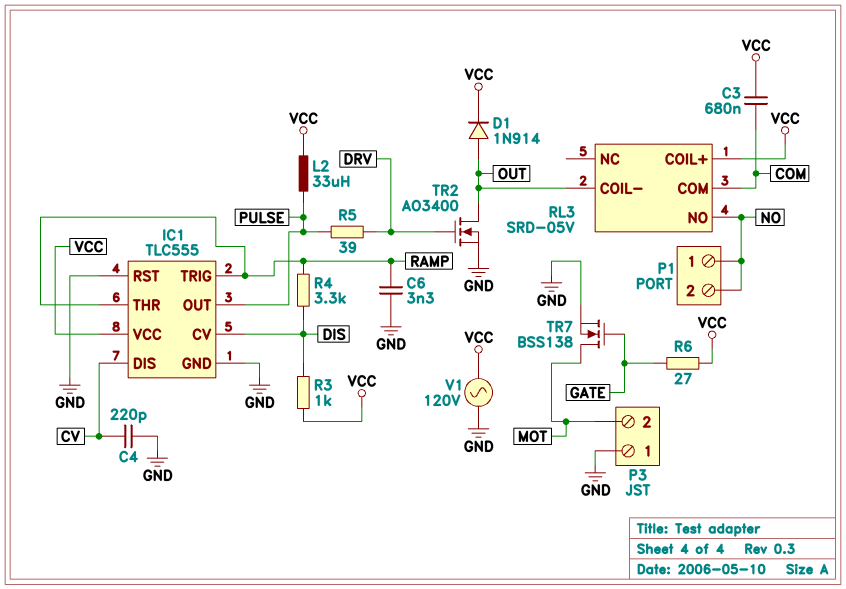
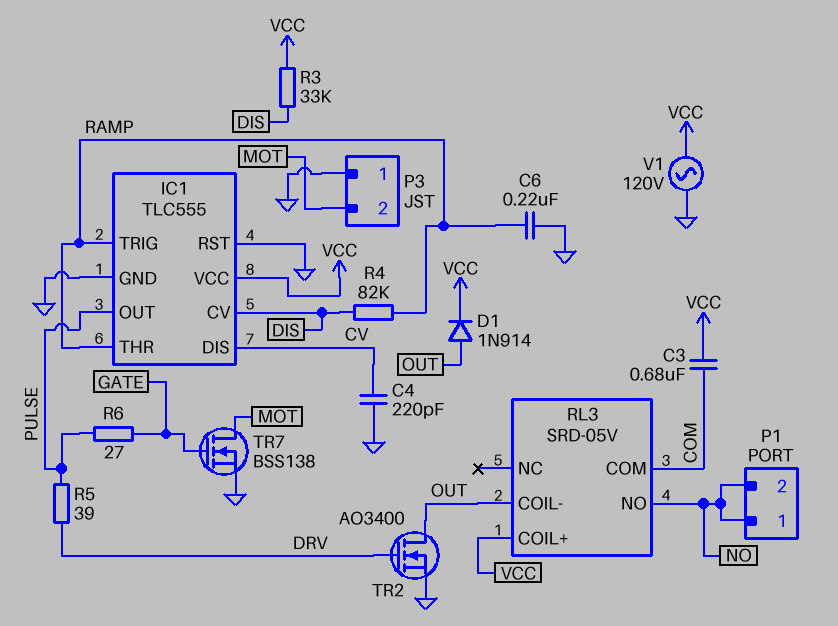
C6: 3.3nF (GND, RAMP) -> 220nF (GND, RAMP)
L2: 33uH (PULSE, VCC) -> none
R3: 1k (DIS, VCC) -> 33k (DIS, VCC)
R4: 3.3k (DIS, RAMP) -> 82k (DIS, RAMP)
R6: 27 (GATE, VCC) -> 27 (GATE, PULSE)

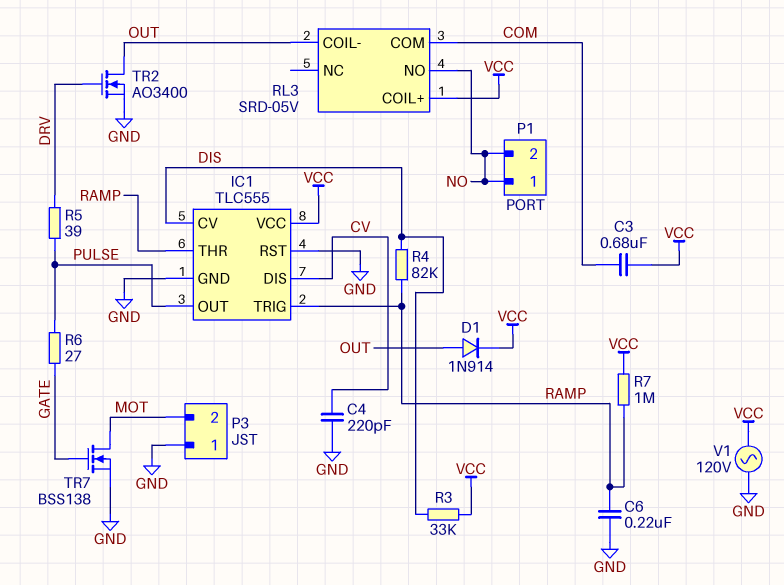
R7: none -> 1M (RAMP, VCC)

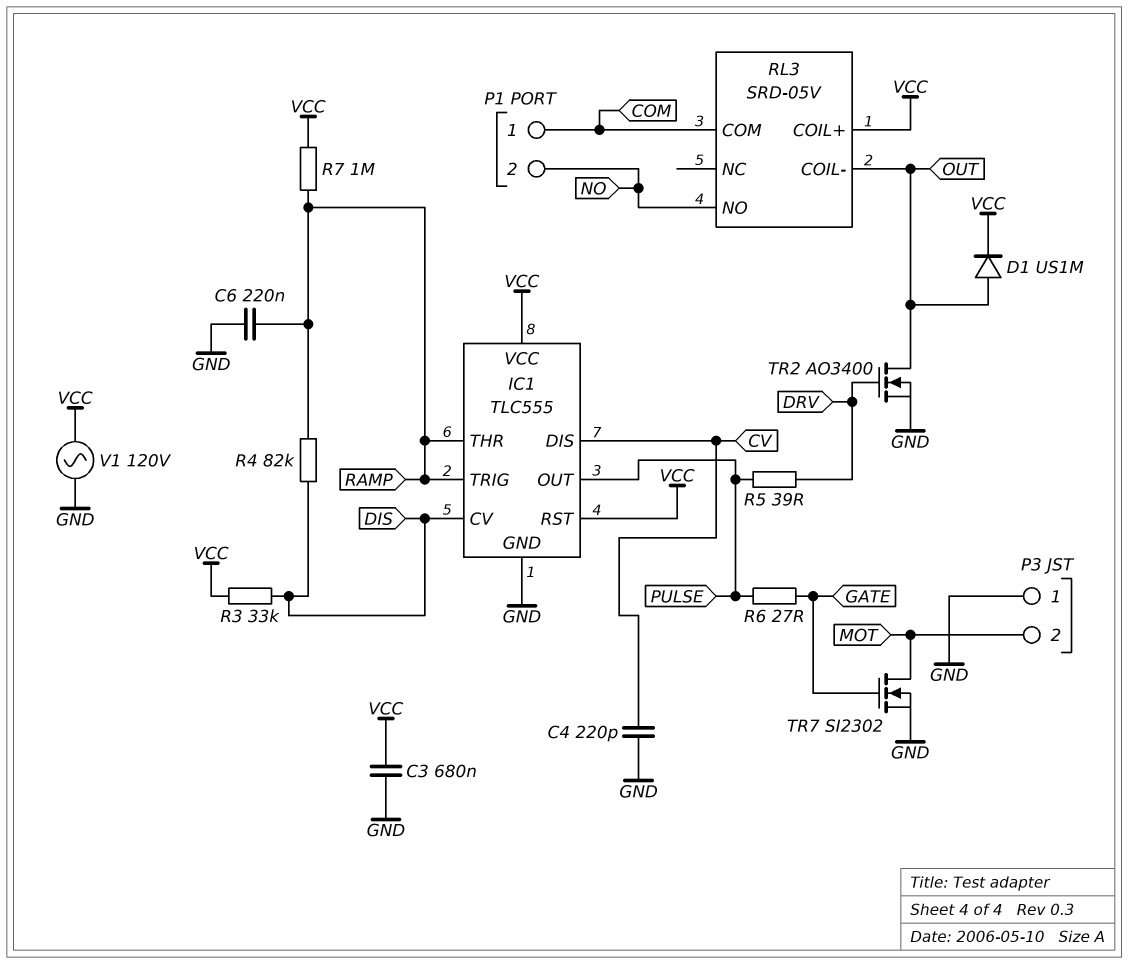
C3: 680nF (COM, VCC) -> 680nF (GND, VCC)
D1: diode 1N914 (A OUT, K VCC) -> diode US1M (A OUT, K VCC)
IC1 pin RST: GND -> VCC
P1 pin 1: NO -> COM
TR7: NMOS BSS138 (G GATE, D MOT, S GND) -> NMOS SI2302 (G GATE, D MOT, S GND)

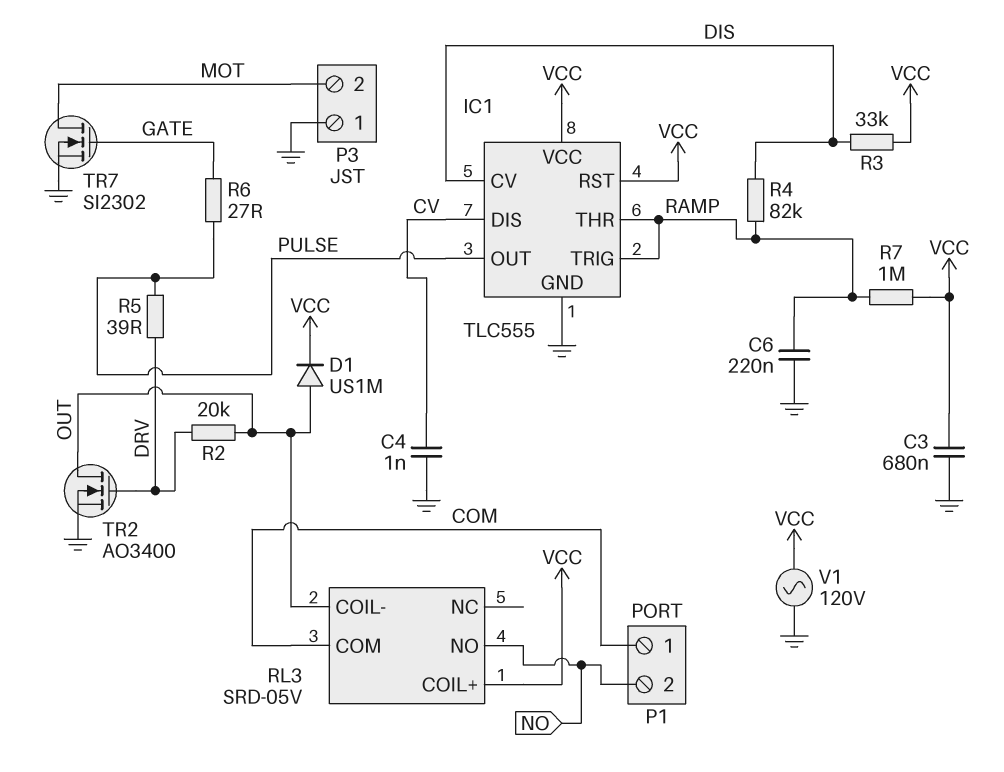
C4: 220pF (CV, GND) -> 1nF (CV, GND)
R2: none -> 20k (DRV, OUT)

